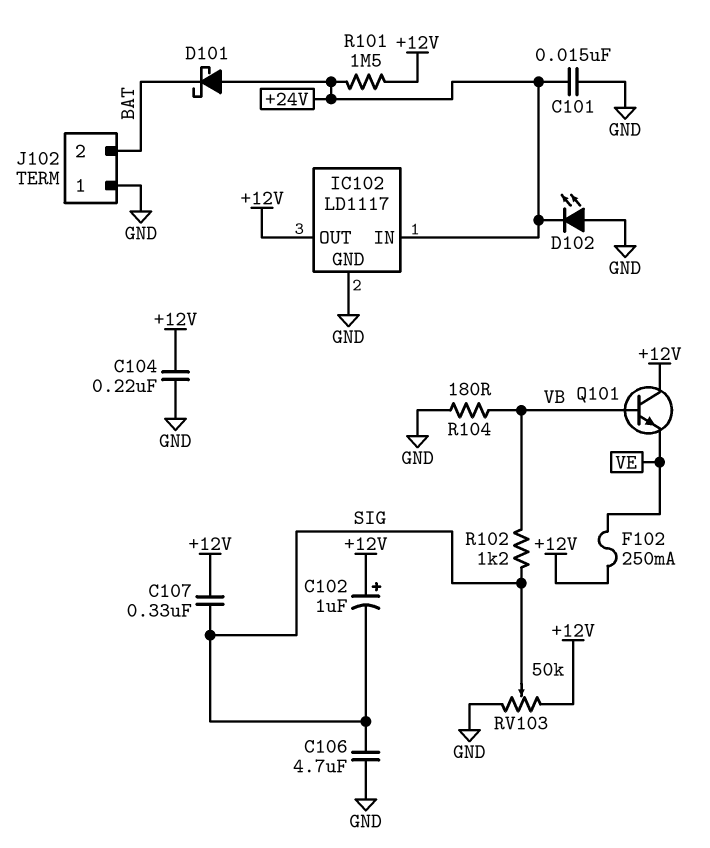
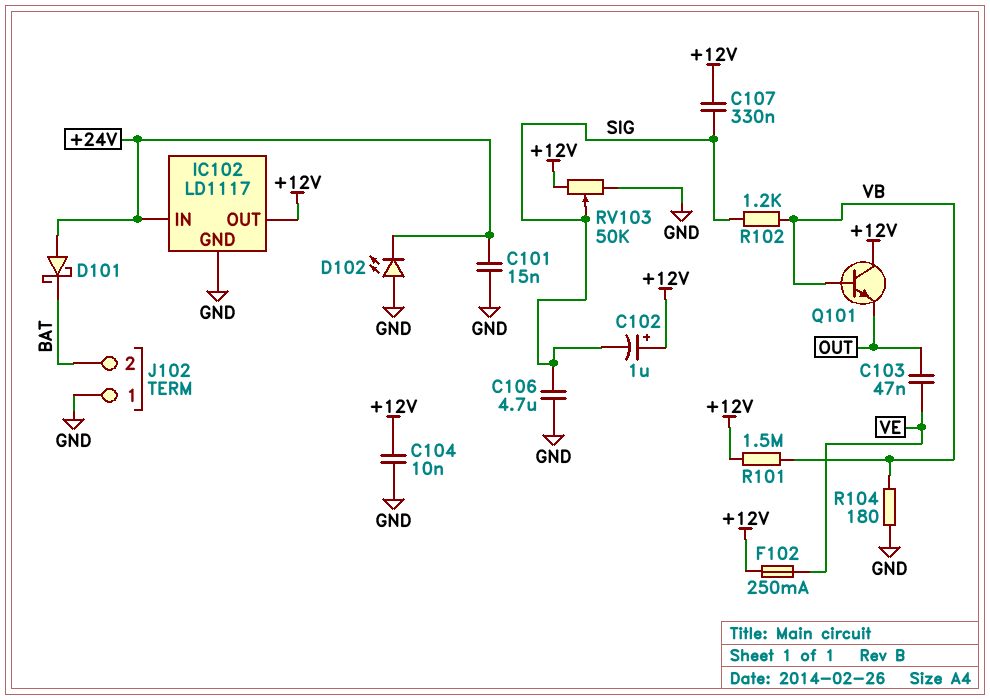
C103: none -> 47nF (OUT, VE)
C104: 220nF (+12V, GND) -> 10nF (+12V, GND)
Q101: NPN (B VB, C +12V, E VE) -> NPN (B VB, C +12V, E OUT)
R101: 1.5M (+12V, +24V) -> 1.5M (+12V, VB)

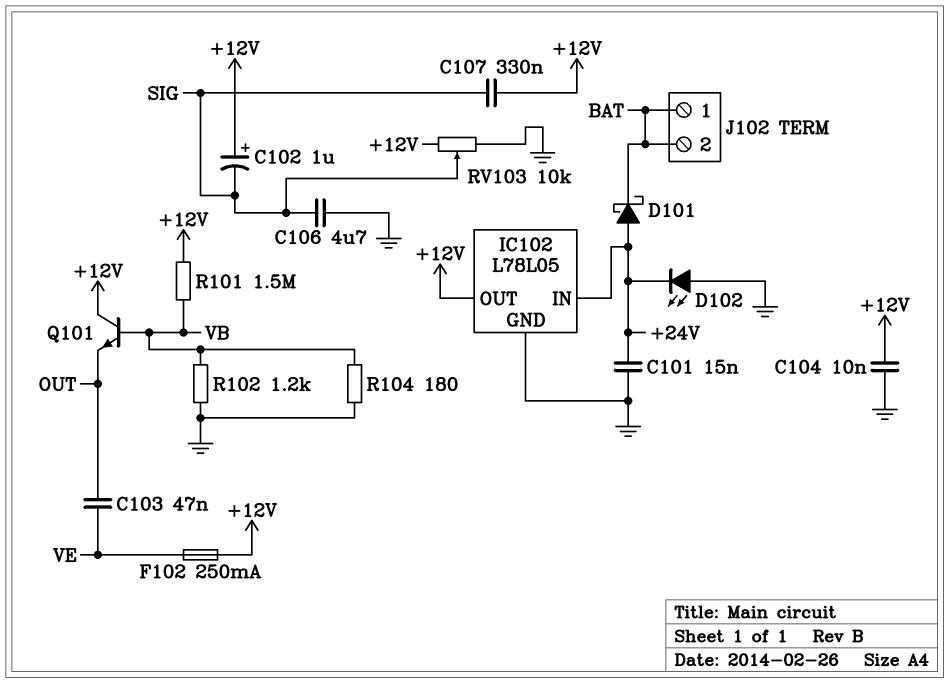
IC102: LD1117 -> L78L05
J102 pin 1: GND -> BAT
R102: 1.2k (SIG, VB) -> 1.2k (GND, VB)
RV103: 50k (+12V, GND, wiper SIG) -> 10k (+12V, GND, wiper SIG)

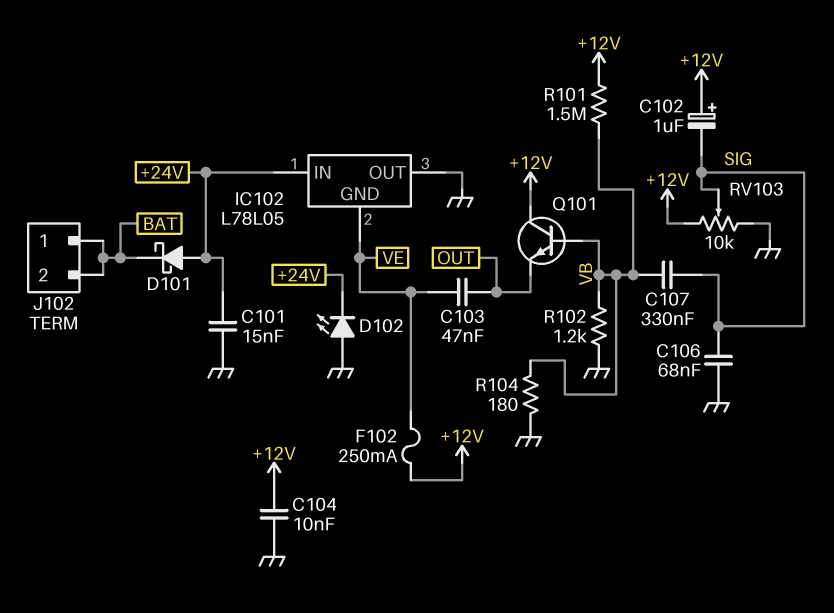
C106: 4.7uF (GND, SIG) -> 68nF (GND, SIG)
C107: 330nF (+12V, SIG) -> 330nF (SIG, VB)
IC102 pin GND: GND -> VE
IC102 pin OUT: +12V -> GND

